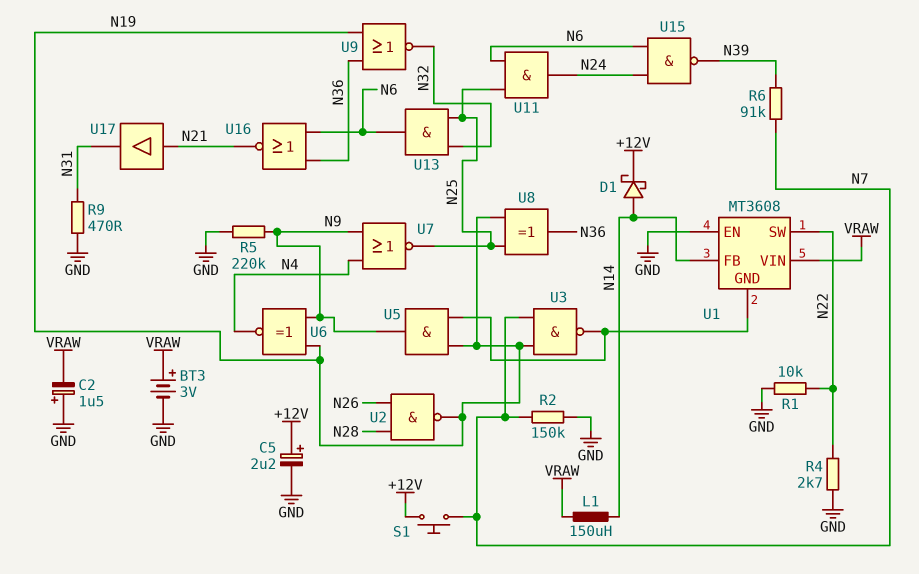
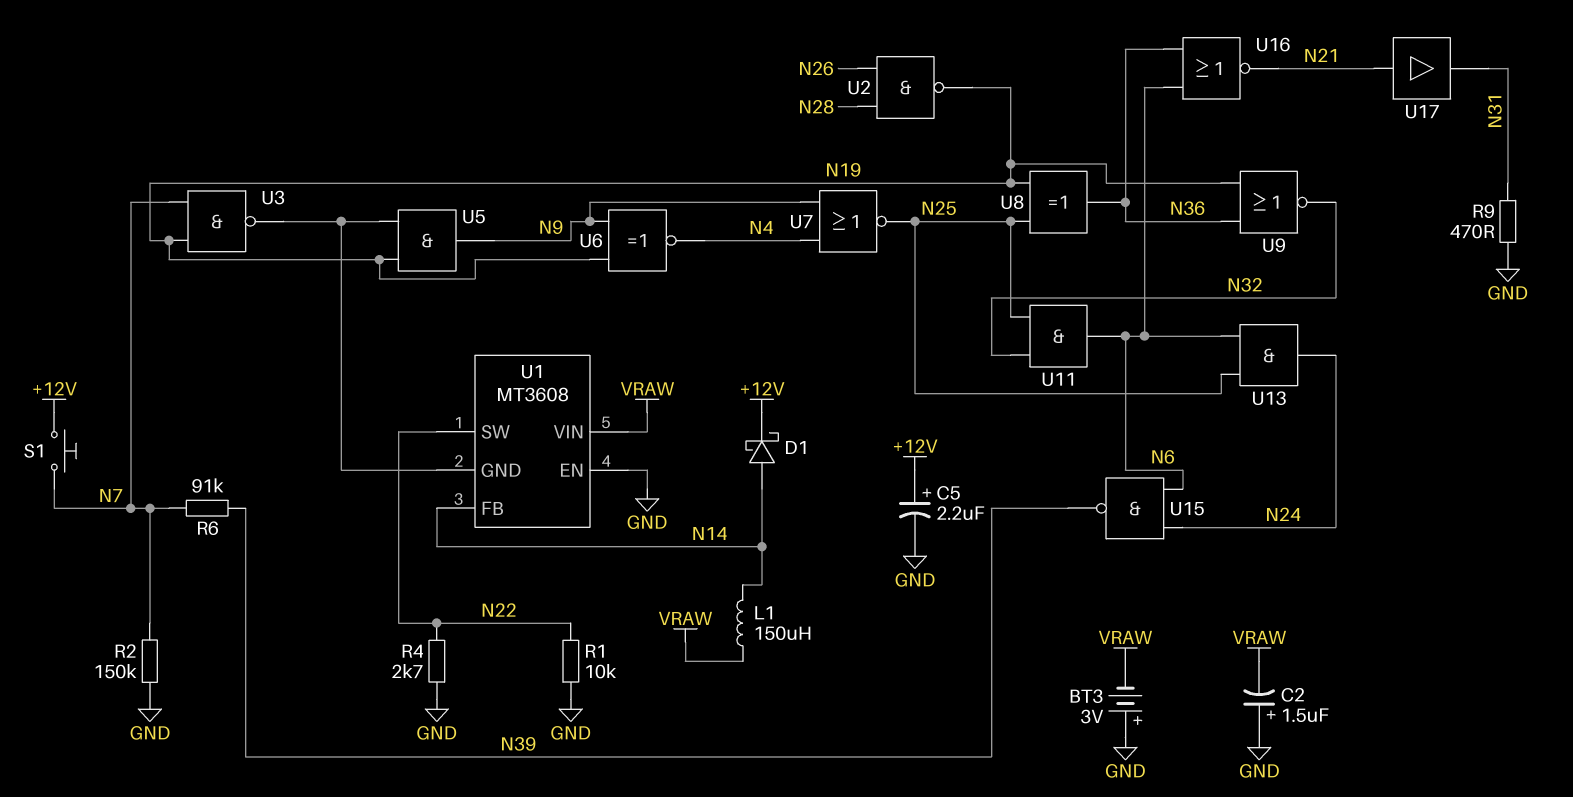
BT3: 3V (plus VRAW, minus GND) -> 3V (plus GND, minus VRAW)
R5: 220k (GND, N9) -> none
U11: AND (in N6, in N25, out N24) -> AND (in N25, in N32, out N6)
U13: AND (in N25, in N32, out N6) -> AND (in N6, in N25, out N24)

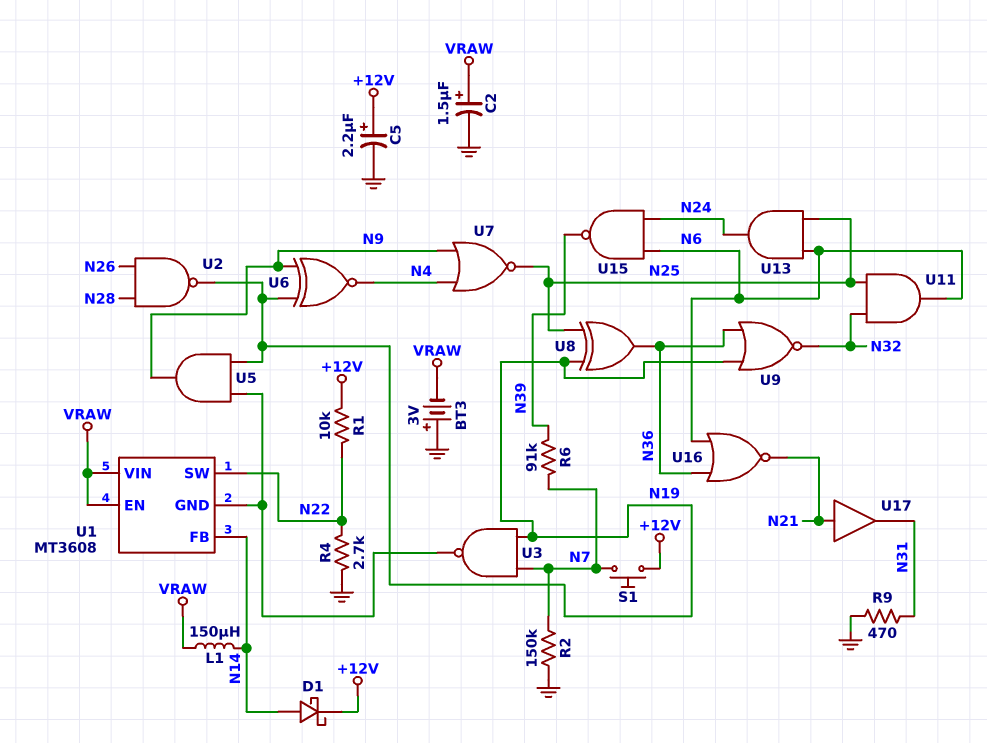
C2: 1.5uF (plus GND, minus VRAW) -> 1.5uF (plus VRAW, minus GND)
R1: 10k (GND, N22) -> 10k (+12V, N22)
U1 pin EN: GND -> VRAW

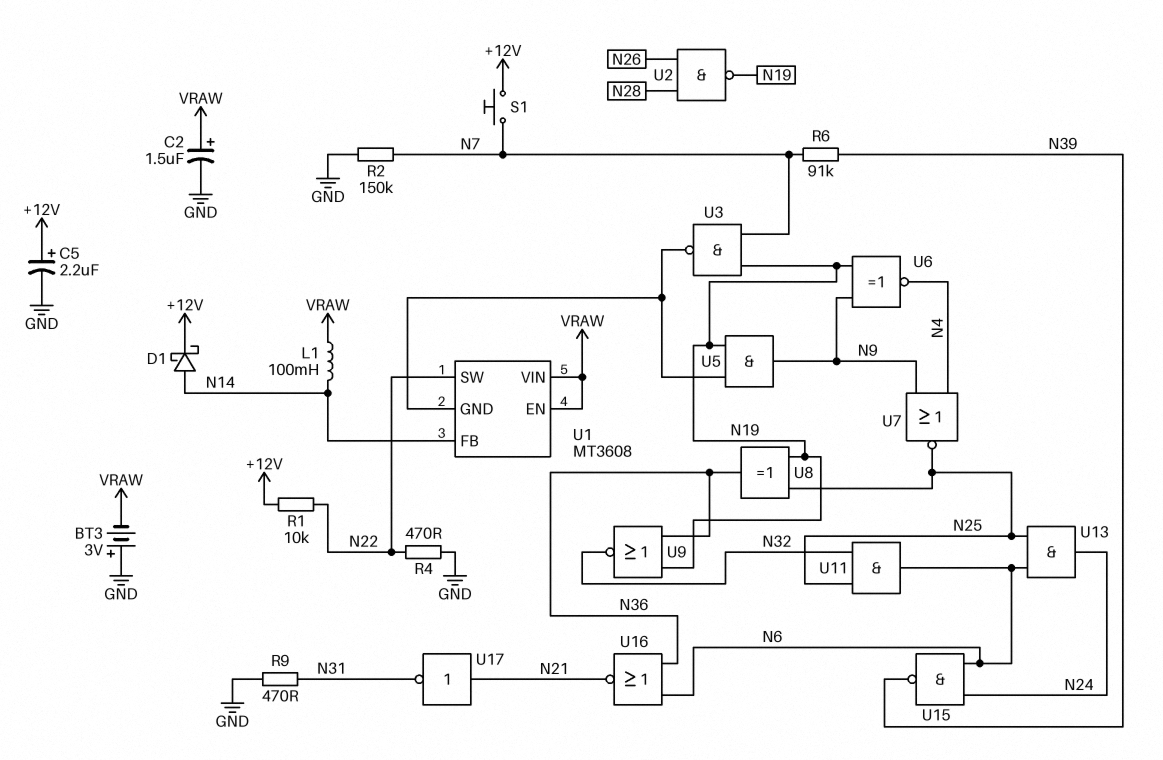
L1: 150uH (N14, VRAW) -> 100mH (N14, VRAW)
R4: 2.7k (GND, N22) -> 470 (GND, N22)
U17: buffer (in N21, out N31) -> NOT (in N21, out N31)

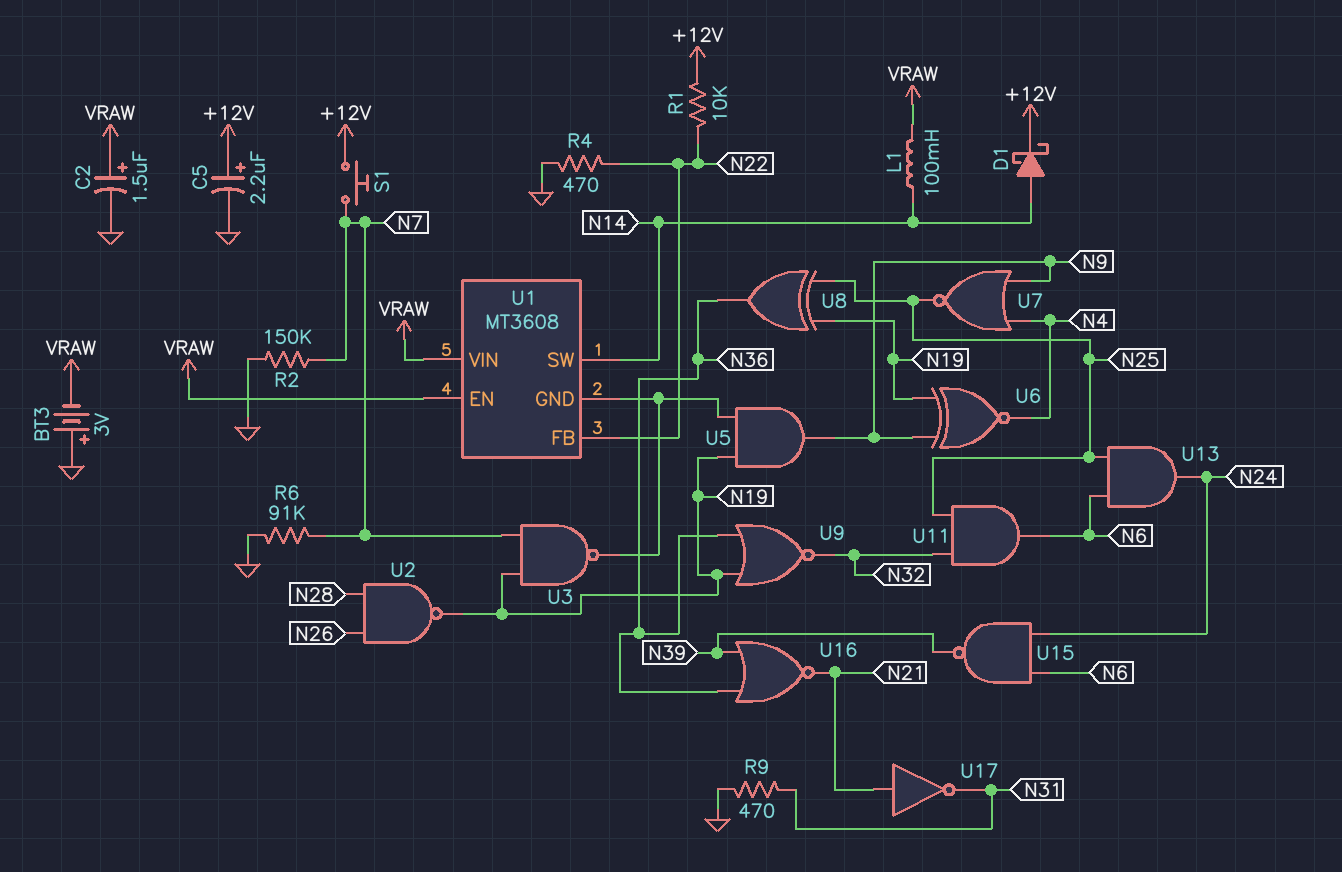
R6: 91k (N7, N39) -> 91k (GND, N7)
U1 pin FB: N14 -> N22
U1 pin SW: N22 -> N14
U16: NOR (in N6, in N36, out N21) -> NOR (in N36, in N39, out N21)

